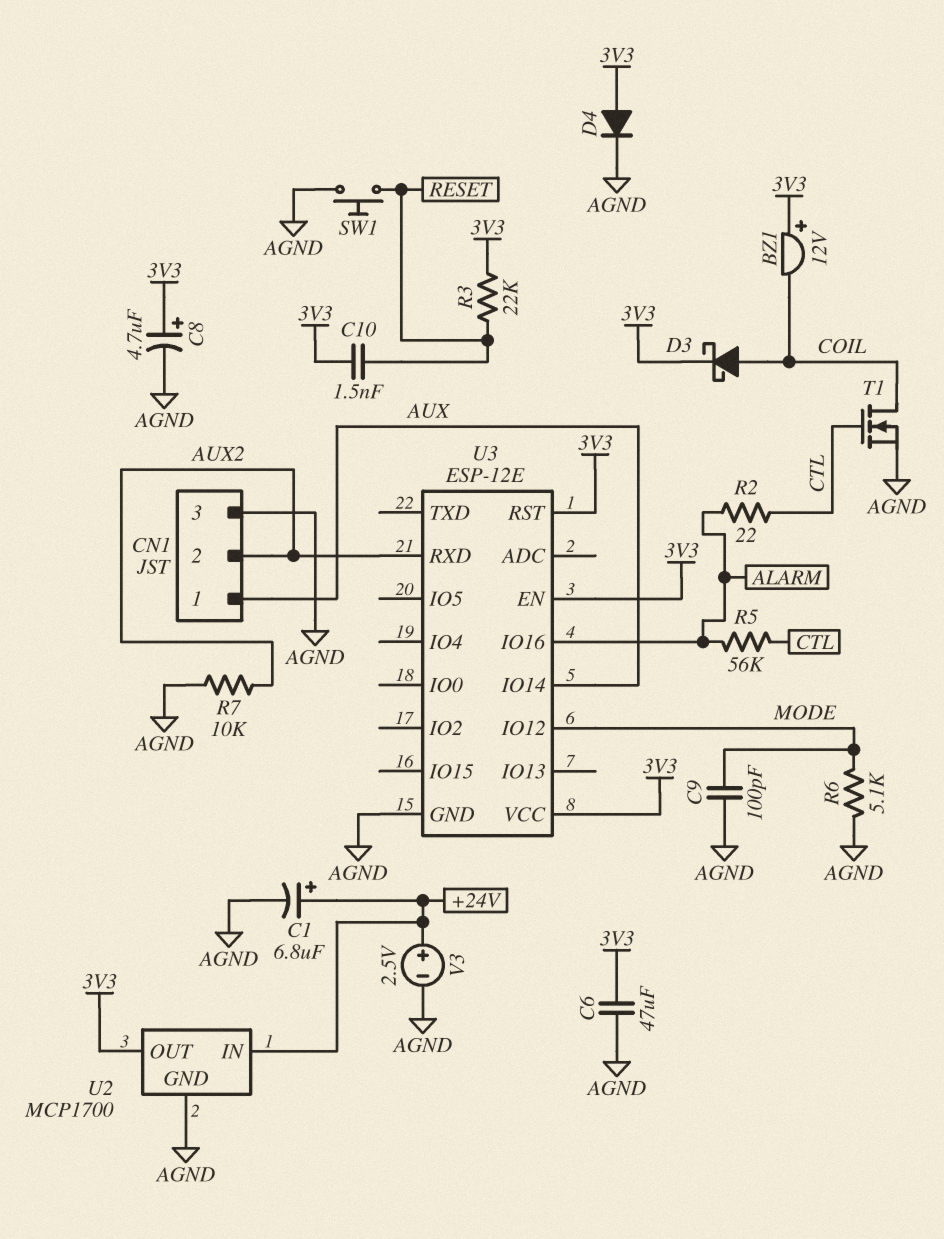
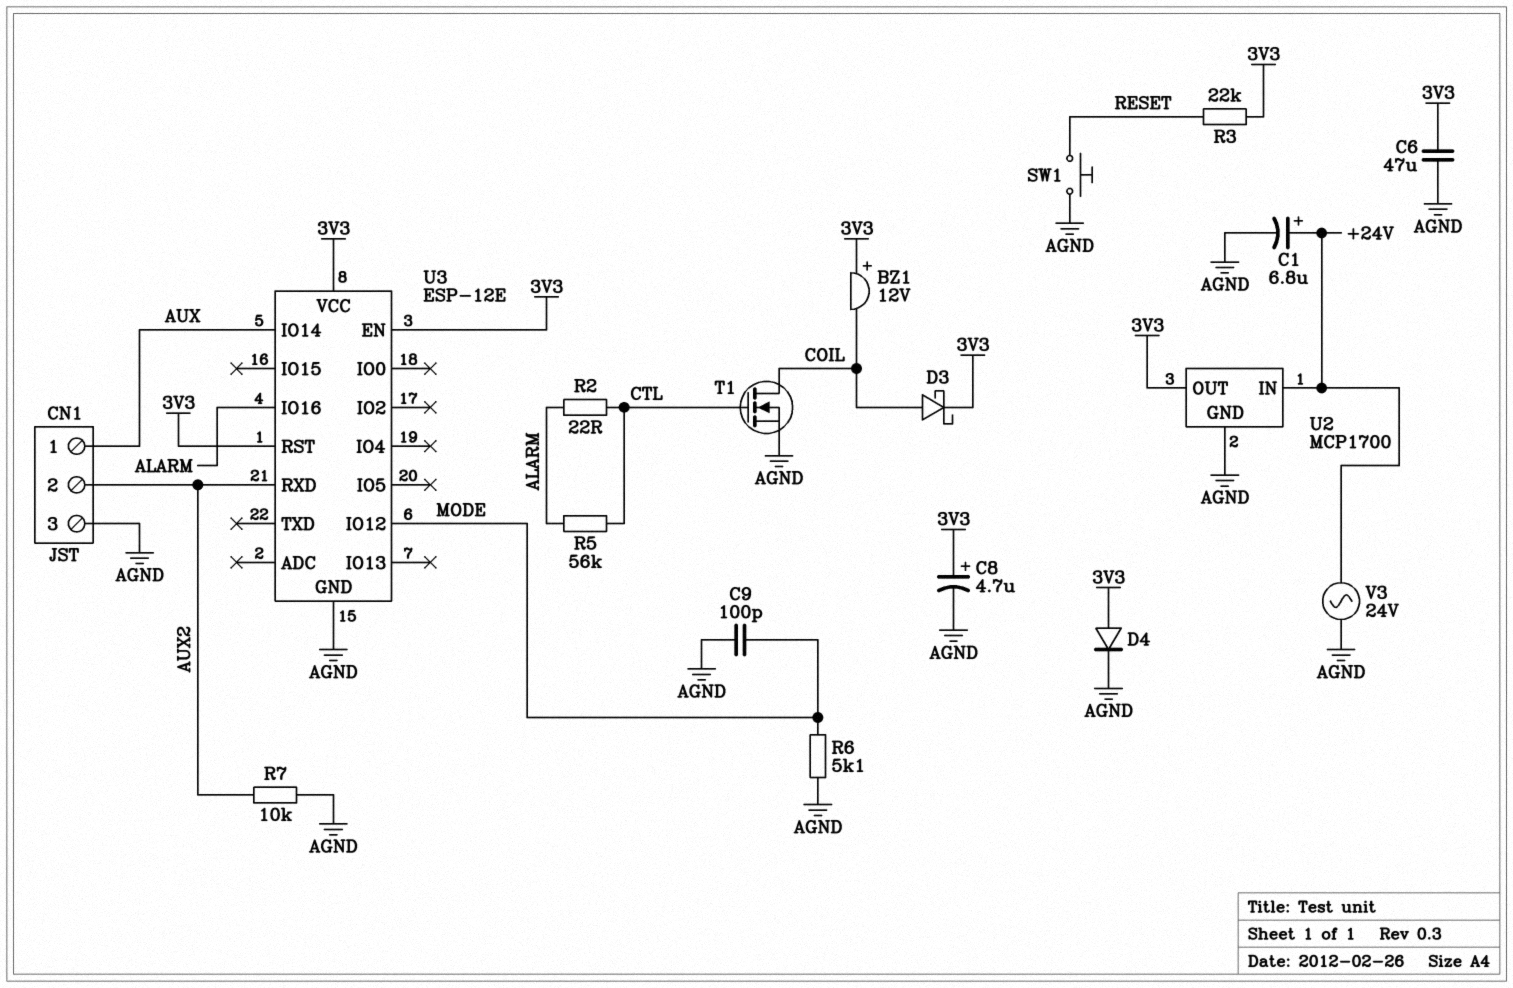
C10: 1.5nF (3V3, RESET) -> none
V3: 2.5V (plus +24V, minus AGND) -> AC 24V (+24V, AGND)

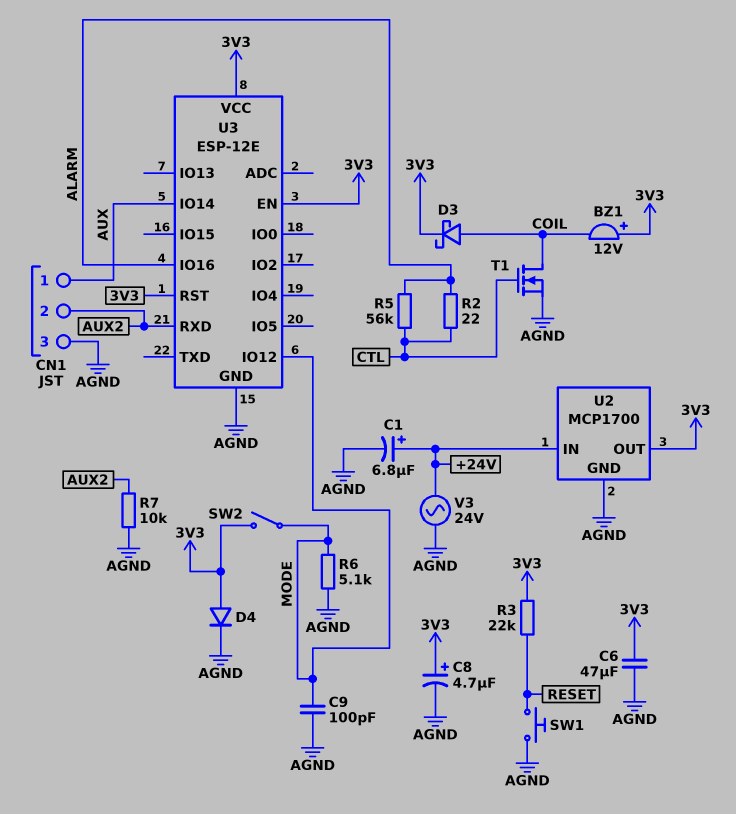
SW2: none -> switch (3V3, MODE)

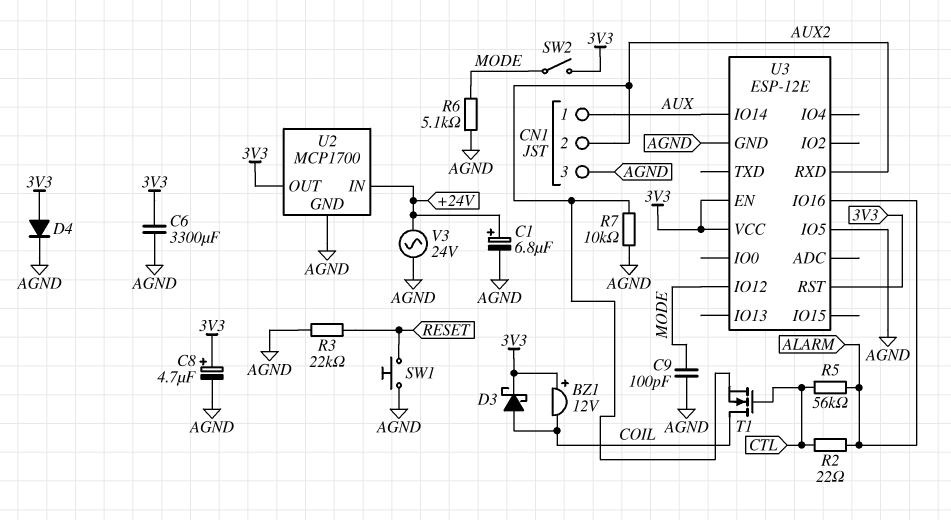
C6: 47uF (3V3, AGND) -> 3300uF (3V3, AGND)
R3: 22k (3V3, RESET) -> 22k (AGND, RESET)
T1: NMOS (G CTL, D COIL, S AGND) -> NMOS (G CTL, D COIL, S AUX2)
U3 pin IO5: none -> AGND

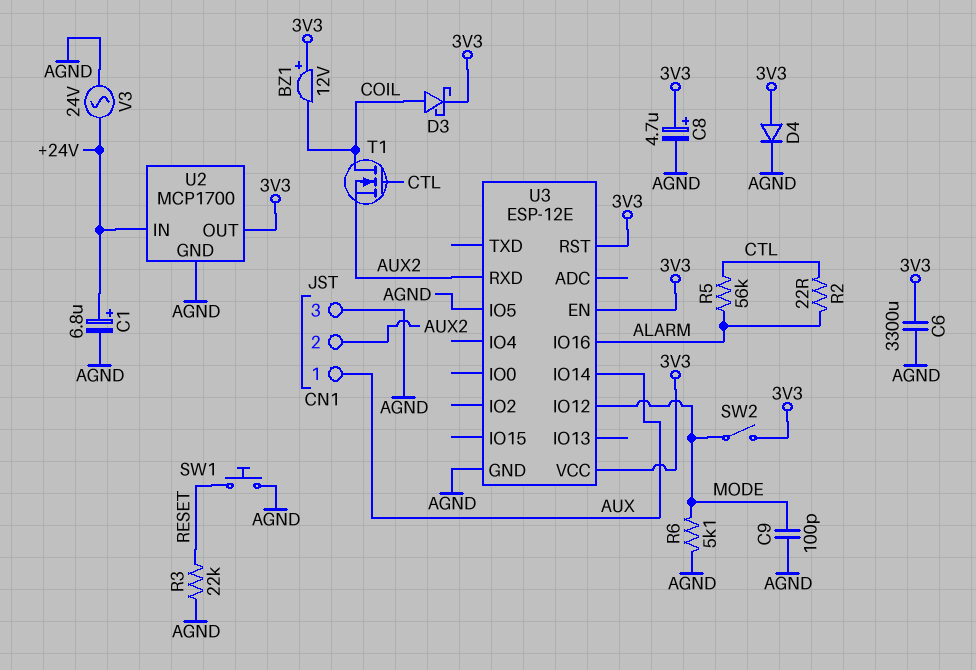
R7: 10k (AGND, AUX2) -> none

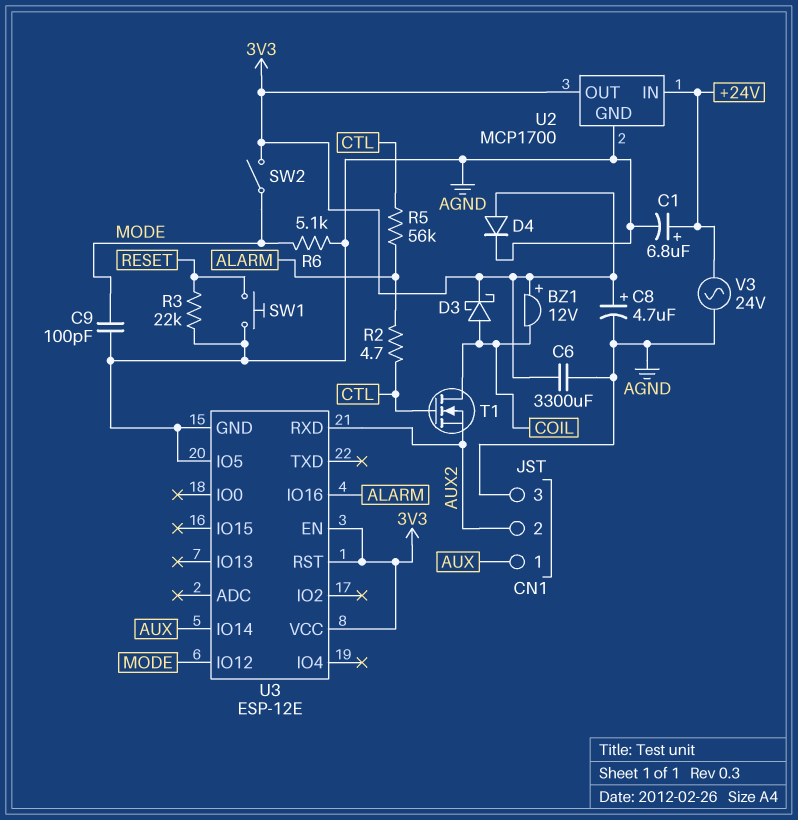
R2: 22 (ALARM, CTL) -> 4.7 (ALARM, CTL)

